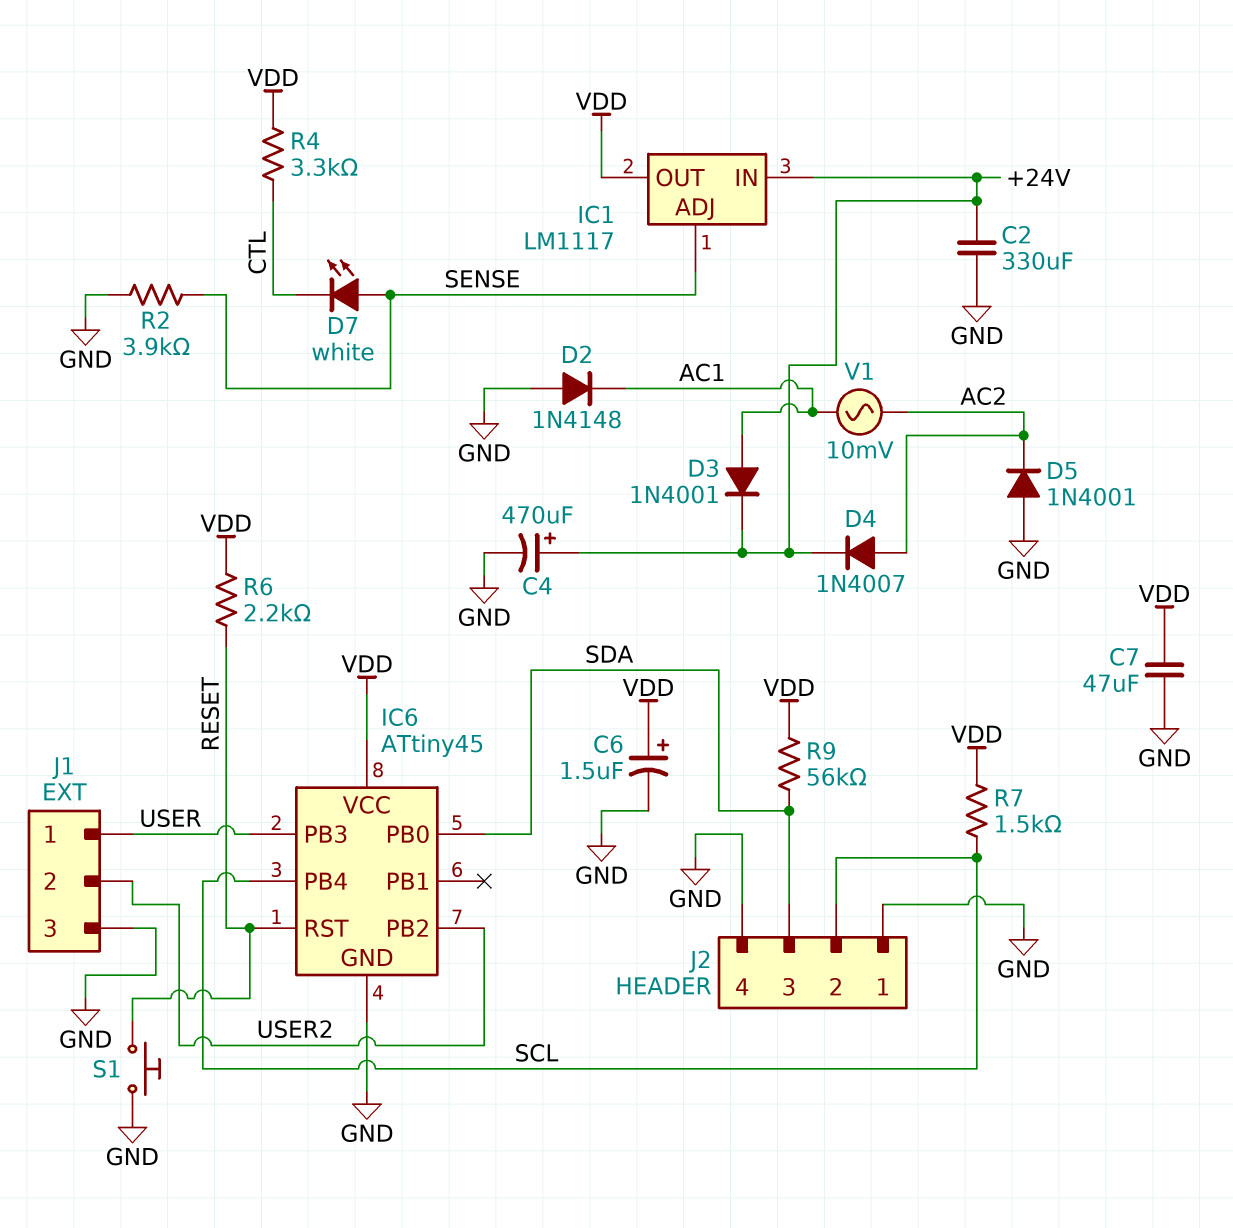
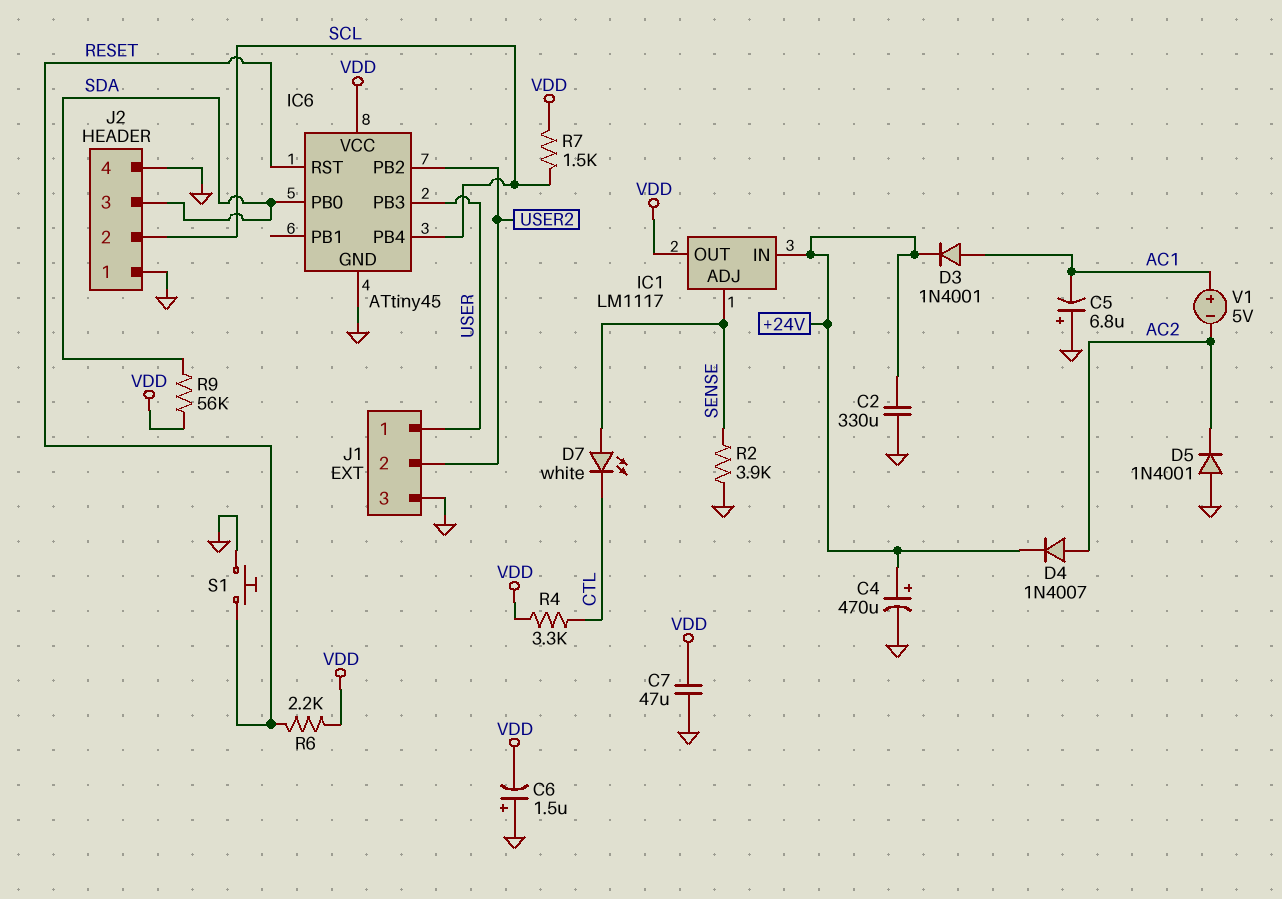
C5: none -> 6.8uF (plus GND, minus AC1)
C6: 1.5uF (plus VDD, minus GND) -> 1.5uF (plus GND, minus VDD)
D2: diode 1N4148 (A GND, K AC1) -> none
V1: AC 10mV (AC1, AC2) -> 5V (plus AC1, minus AC2)

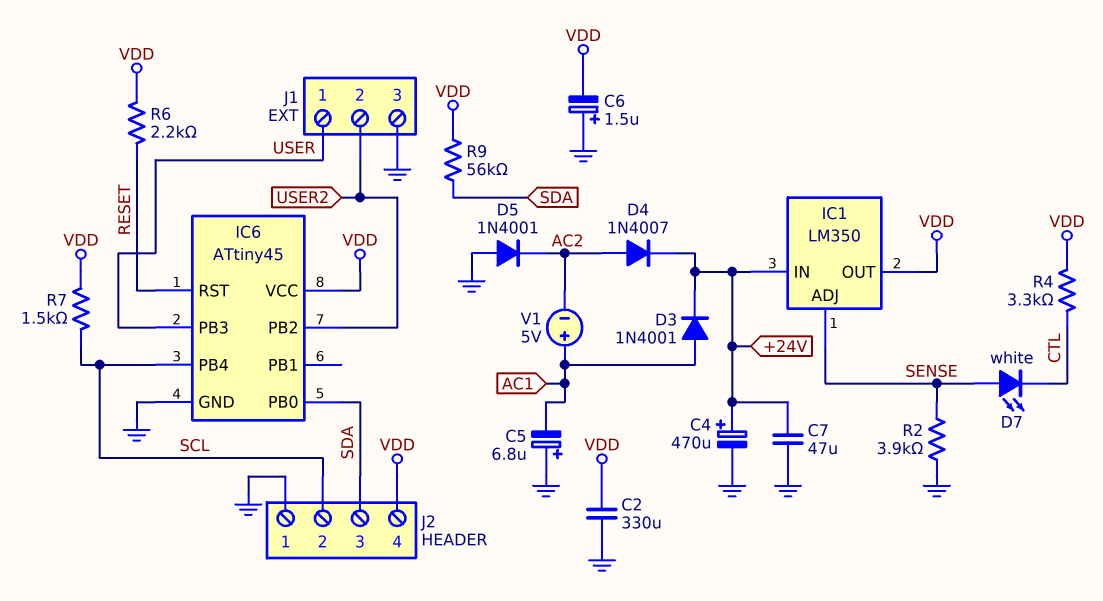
C2: 330uF (+24V, GND) -> 330uF (GND, VDD)
C7: 47uF (GND, VDD) -> 47uF (+24V, GND)
IC1: LM1117 -> LM350
J2 pin 4: GND -> VDD
S1: button (GND, RESET) -> none

